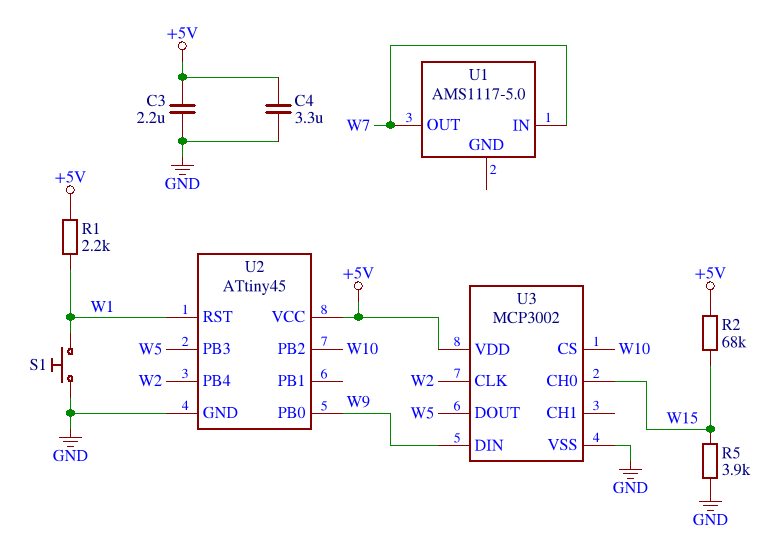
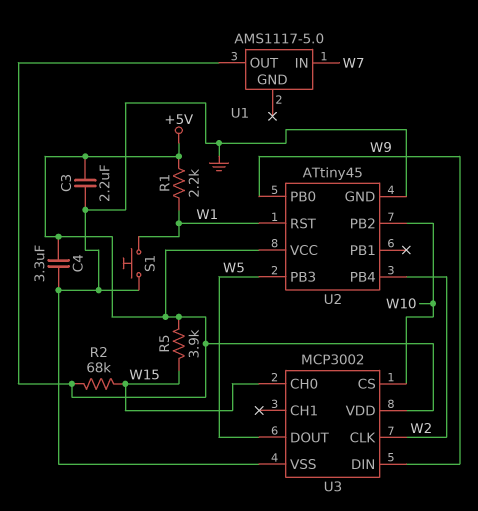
R5: 3.9k (GND, W15) -> 3.9k (+5V, W15)
U1 pin OUT: W7 -> +5V

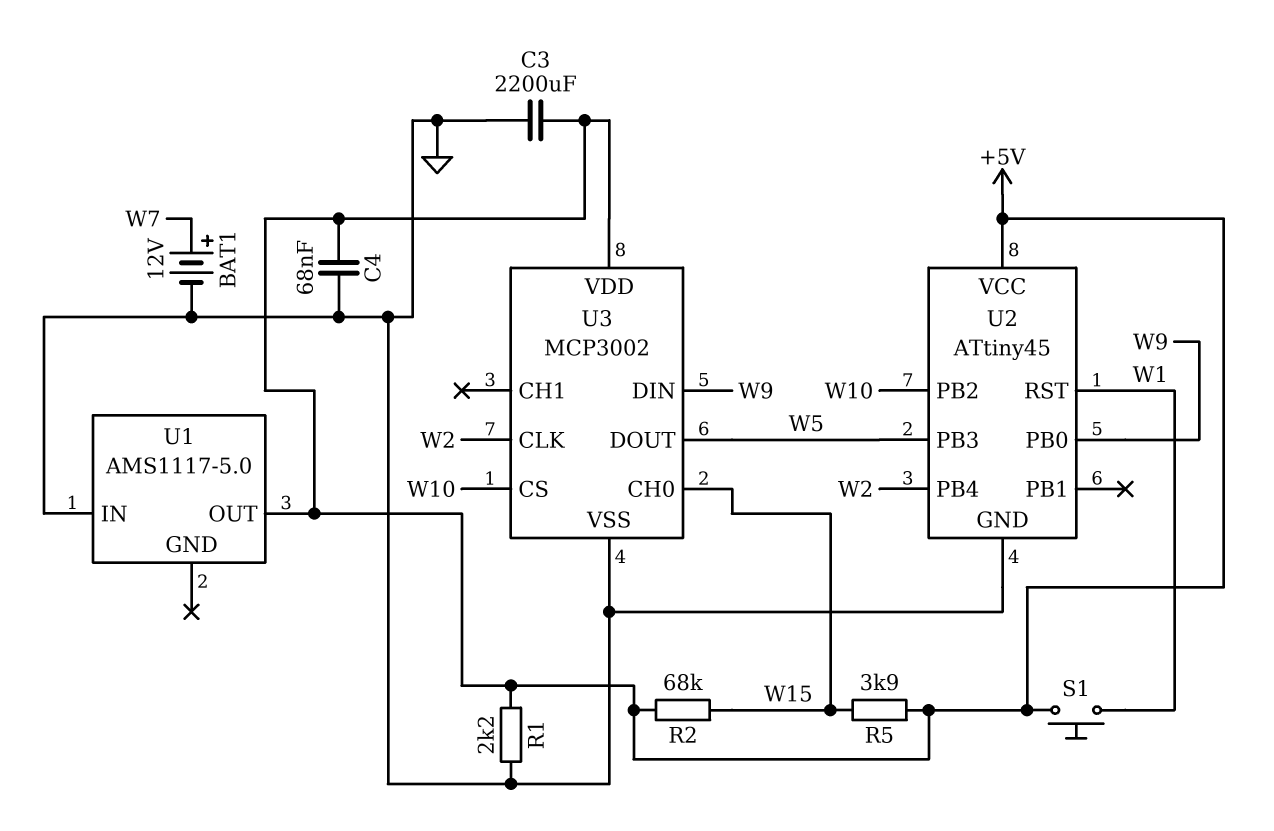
BAT1: none -> 12V (plus W7, minus GND)
C3: 2.2uF (+5V, GND) -> 2200uF (+5V, GND)
C4: 3.3uF (+5V, GND) -> 68nF (+5V, GND)
R1: 2.2k (+5V, W1) -> 2.2k (+5V, GND)
S1: button (GND, W1) -> button (+5V, W1)
U1 pin IN: W7 -> GND

